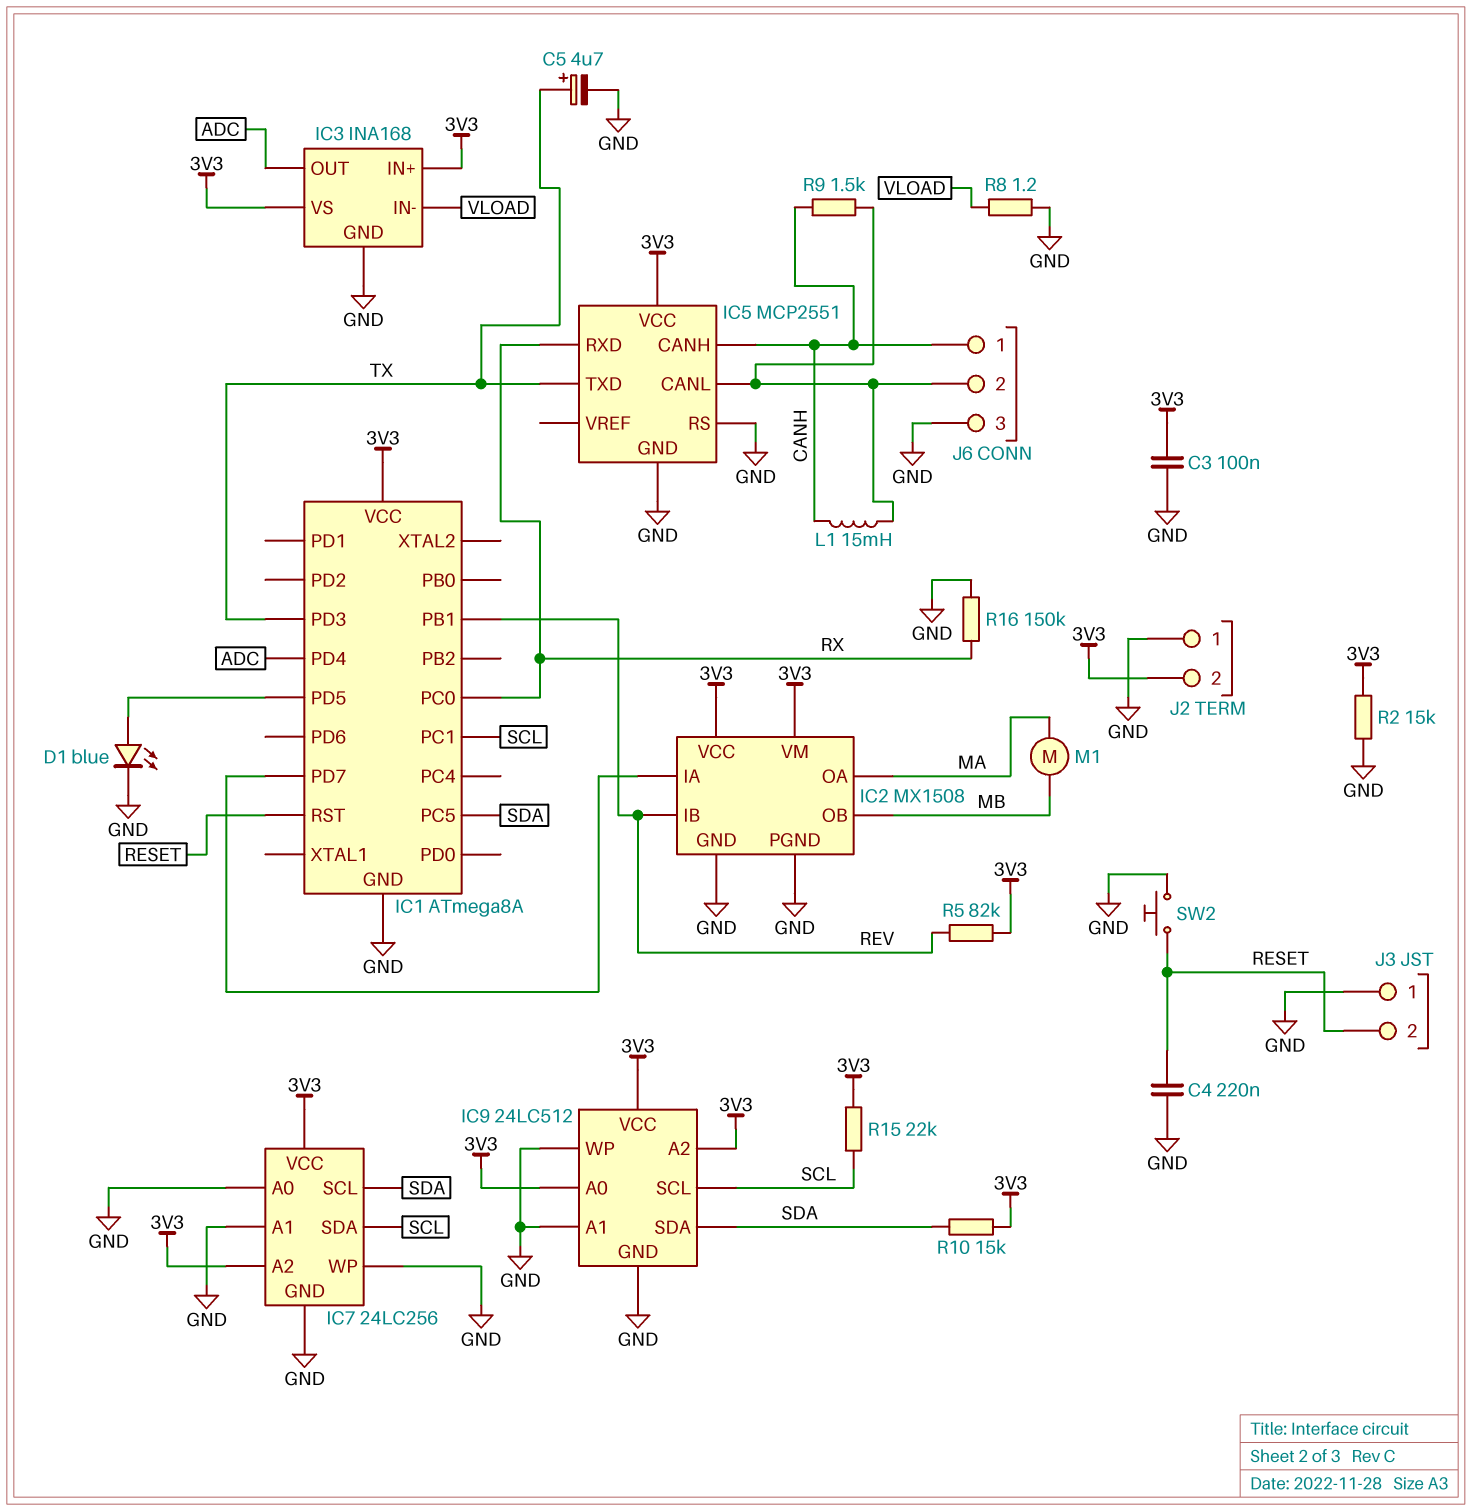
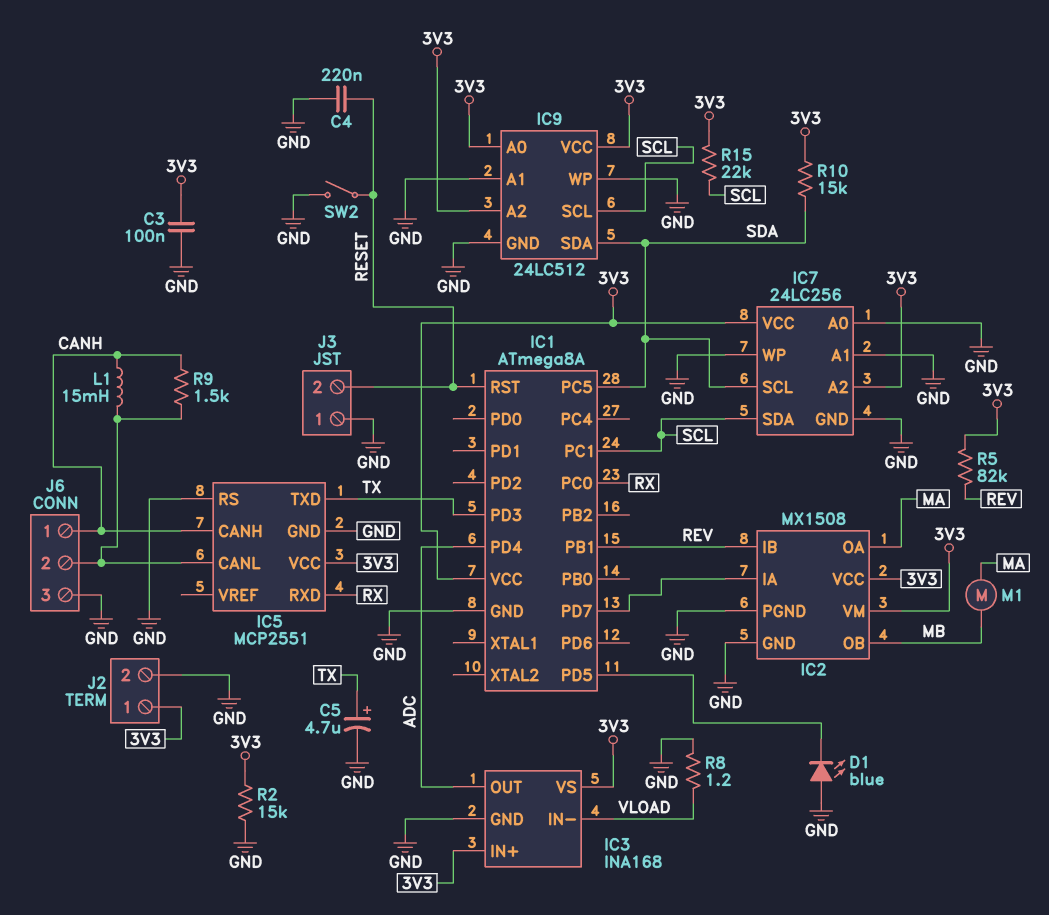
D1: LED blue (A IC1/PD5, K GND) -> LED blue (A GND, K IC1/PD5)
J2 pin 1: GND -> 3V3
J2 pin 2: 3V3 -> GND
R16: 150k (GND, RX) -> none
SW2: button (GND, RESET) -> switch (GND, RESET)

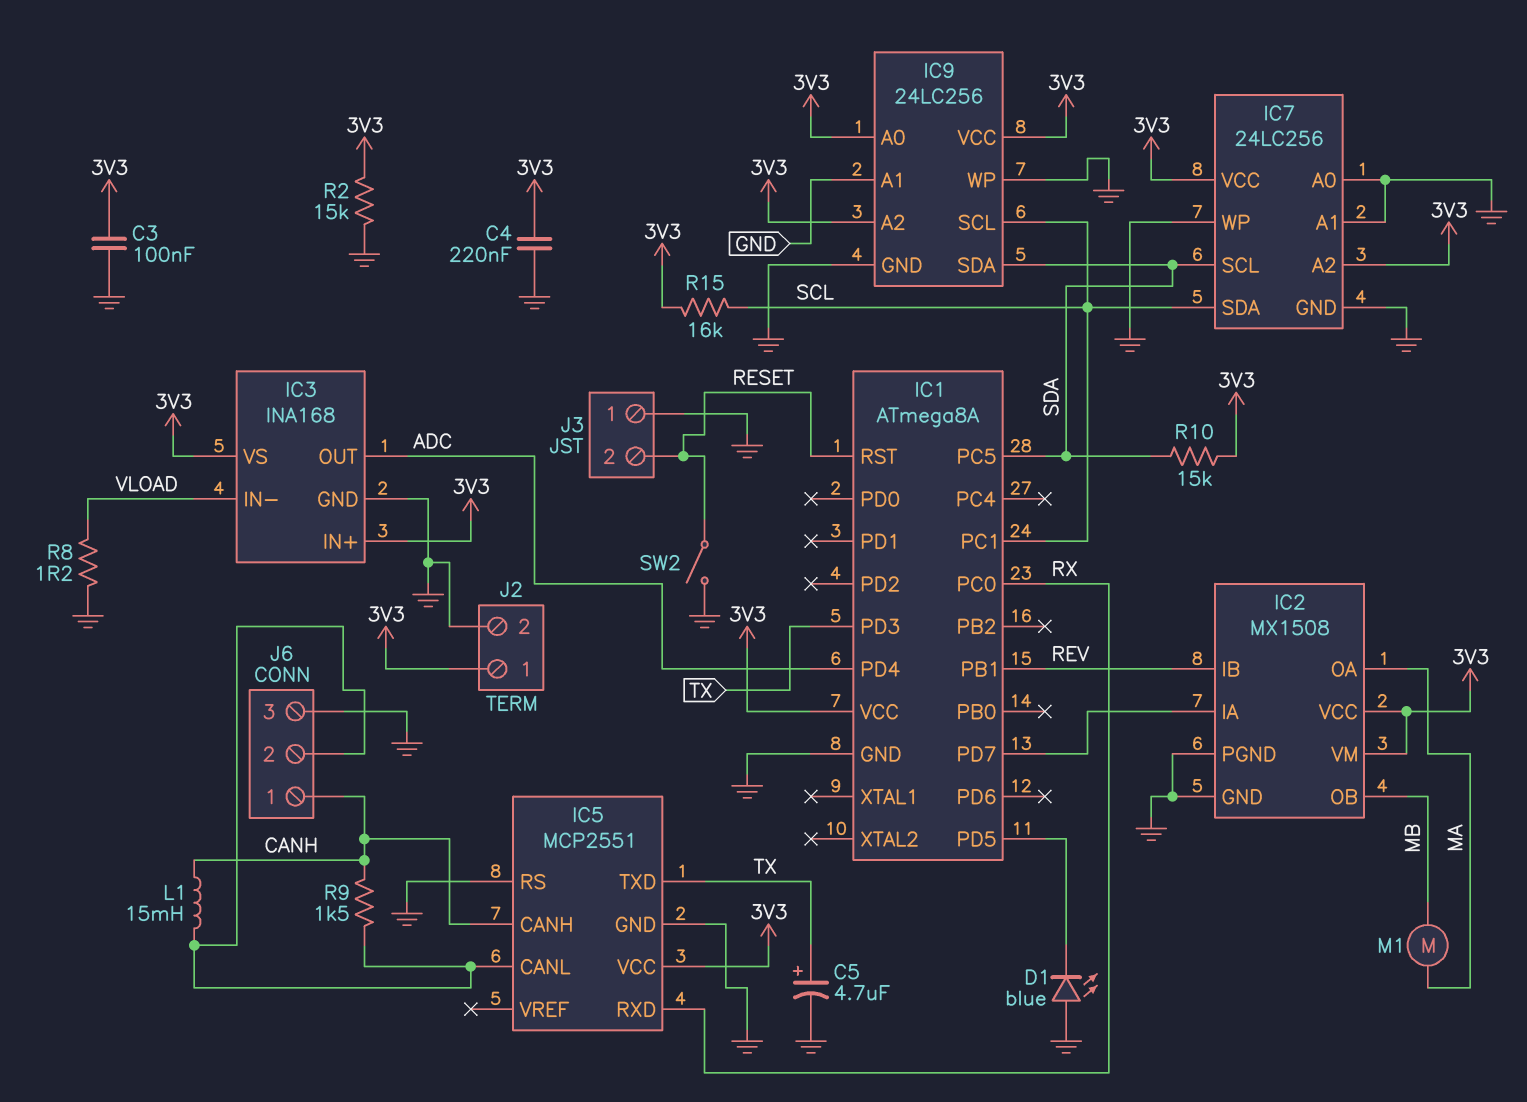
C4: 220nF (GND, RESET) -> 220nF (3V3, GND)
IC9: 24LC512 -> 24LC256
R5: 82k (3V3, REV) -> none
R15: 22k (3V3, SCL) -> 16k (3V3, SCL)

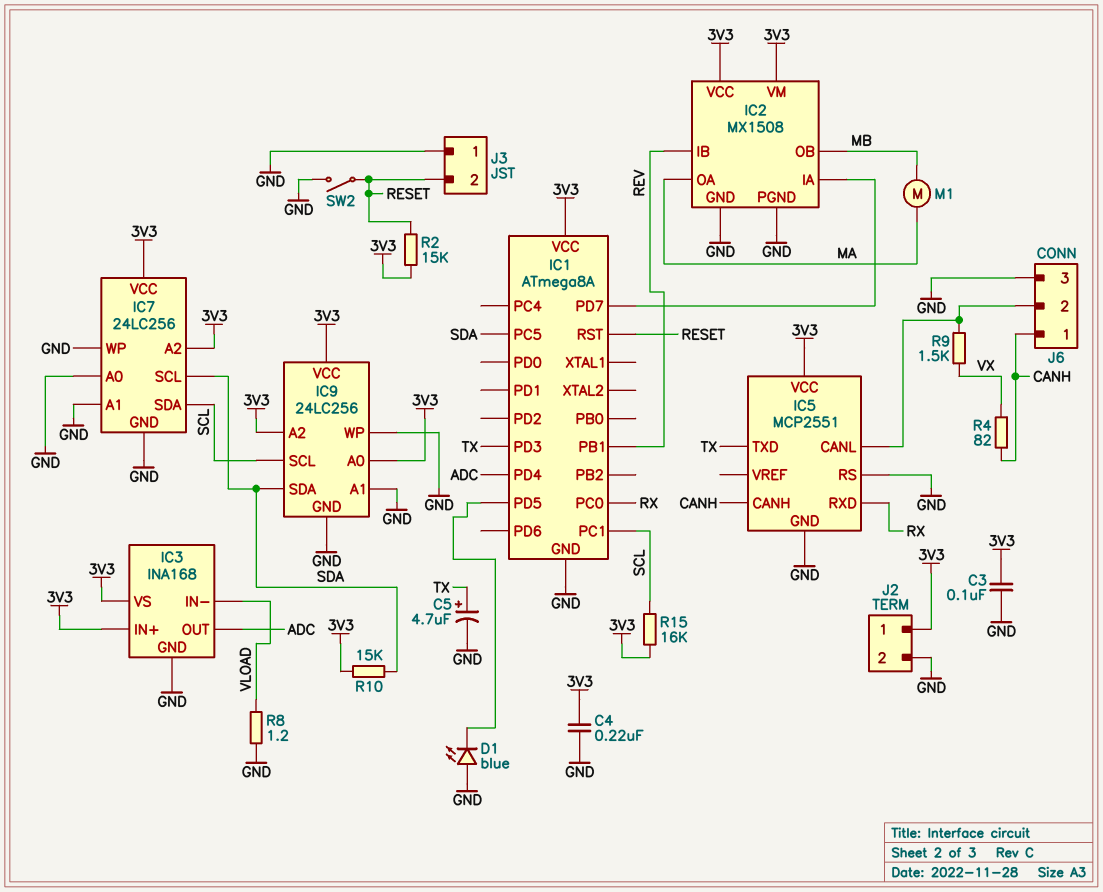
L1: 15mH (CANH, IC5/CANL) -> none
R2: 15k (3V3, GND) -> 15k (3V3, RESET)
R4: none -> 82 (CANH, VX)
R9: 1.5k (CANH, IC5/CANL) -> 1.5k (IC5/CANL, VX)

